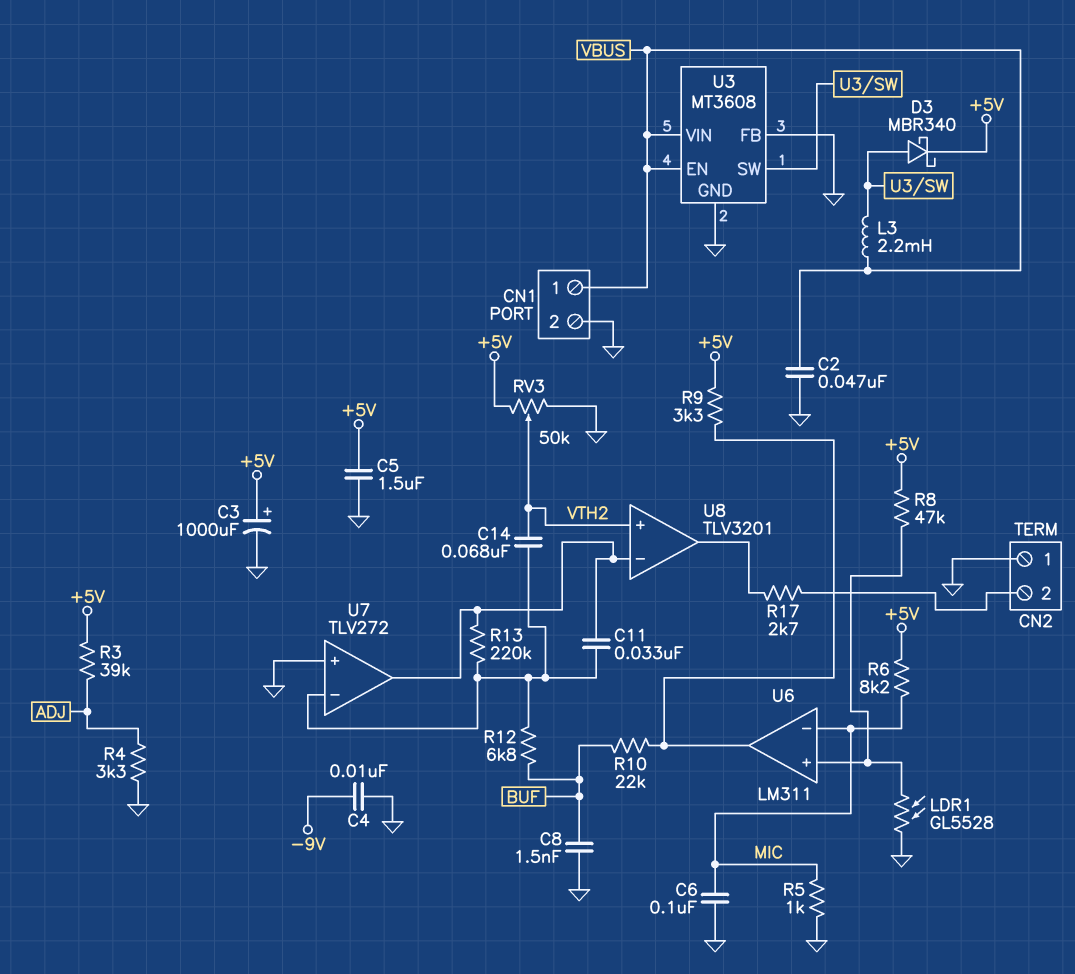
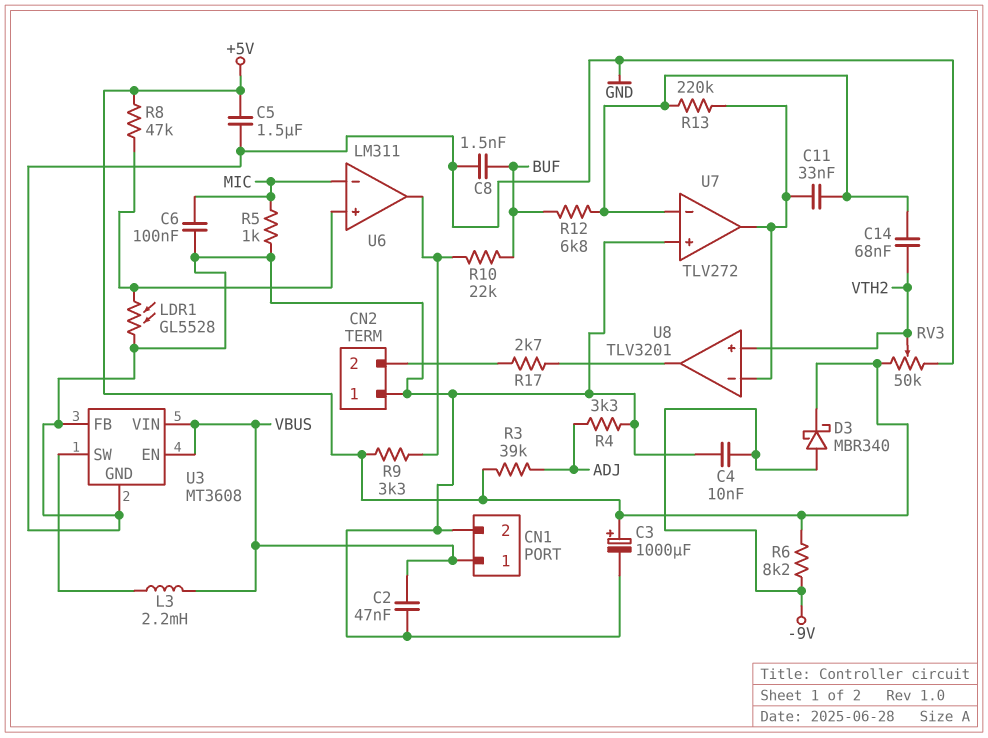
D3: schottky MBR340 (A U3/SW, K +5V) -> schottky MBR340 (A -9V, K +5V)
R6: 8.2k (+5V, MIC) -> 8.2k (+5V, -9V)

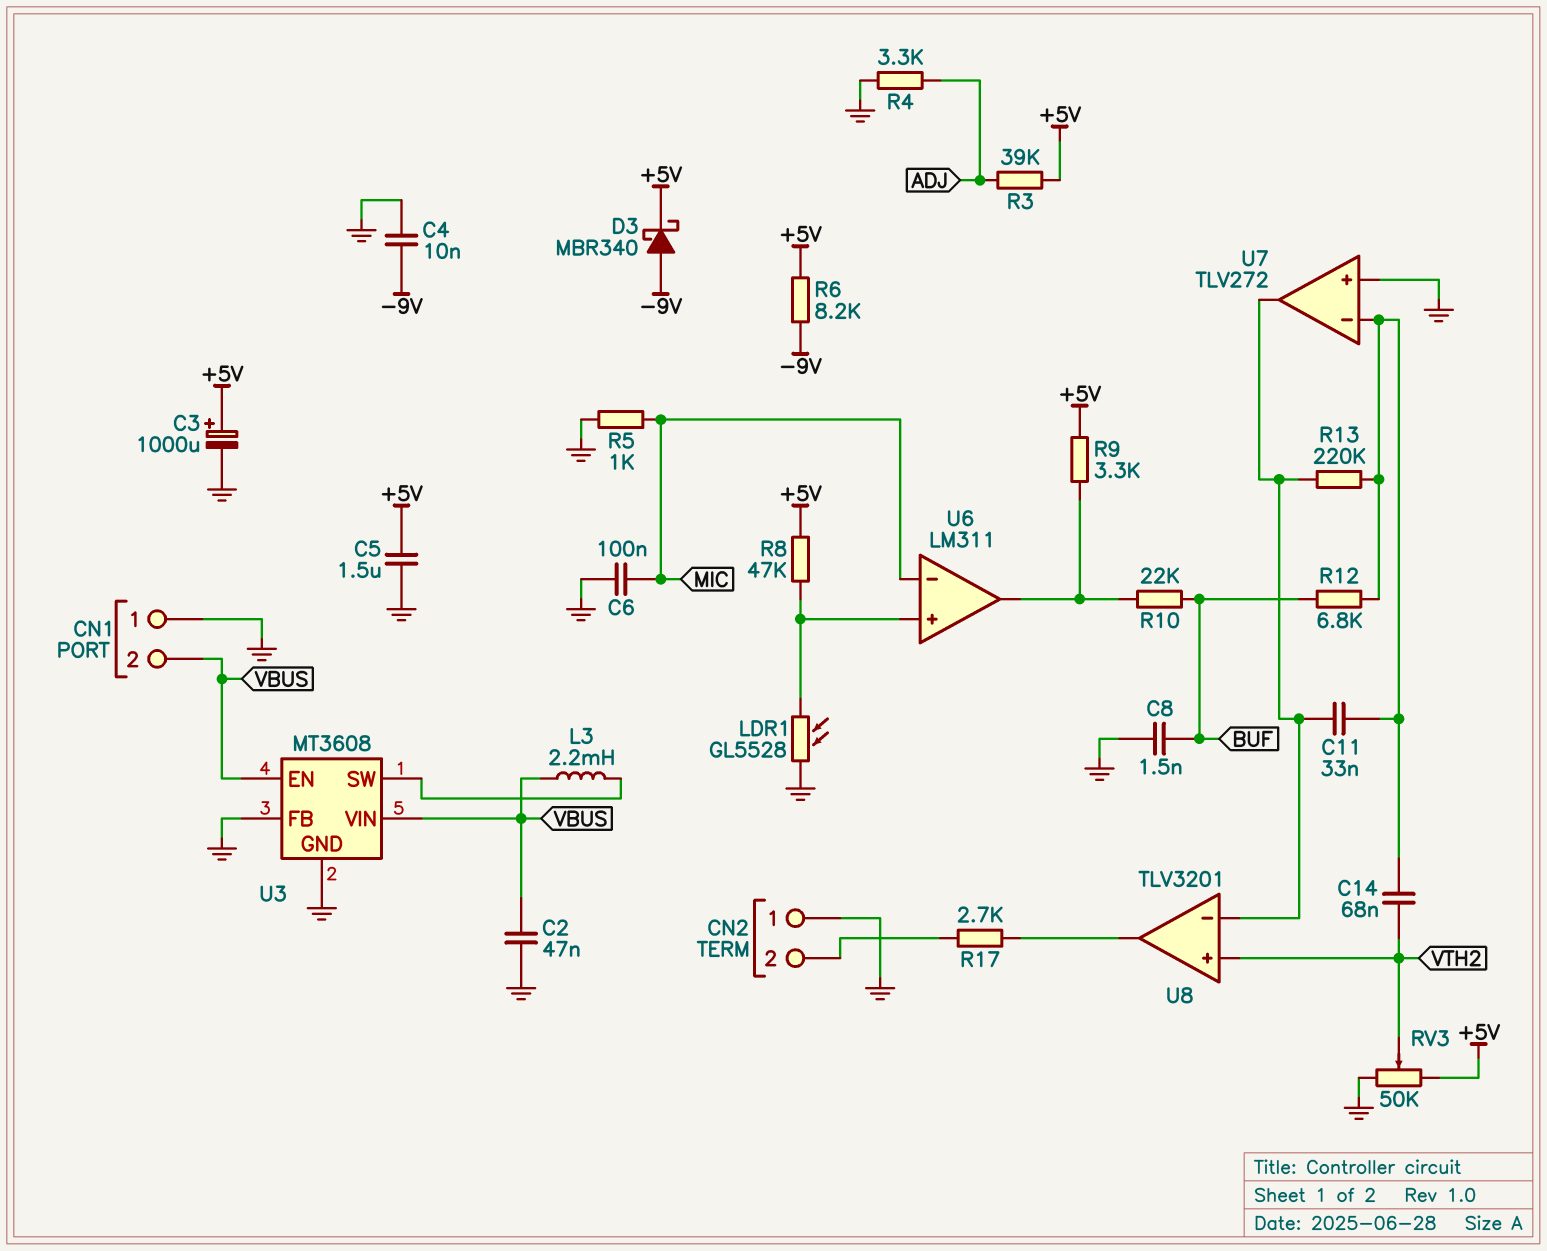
CN1 pin 1: VBUS -> GND
CN1 pin 2: GND -> VBUS

